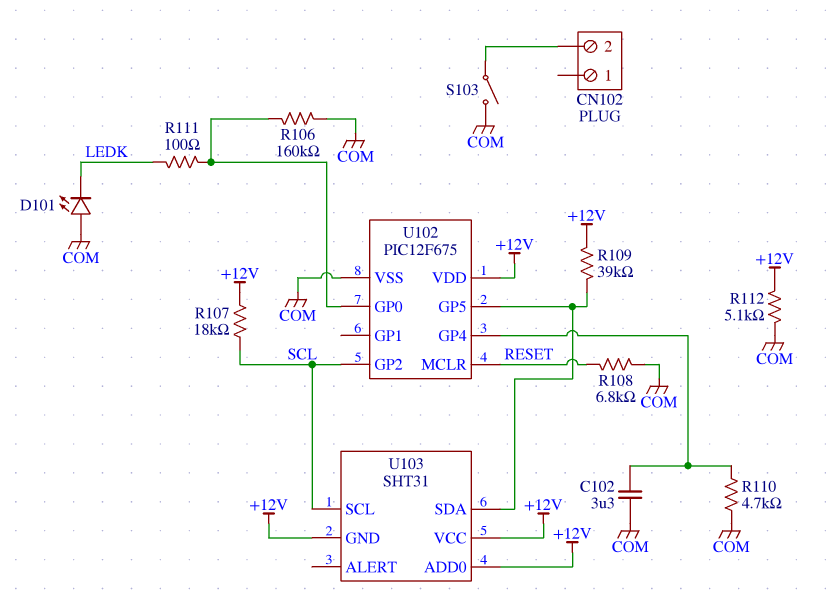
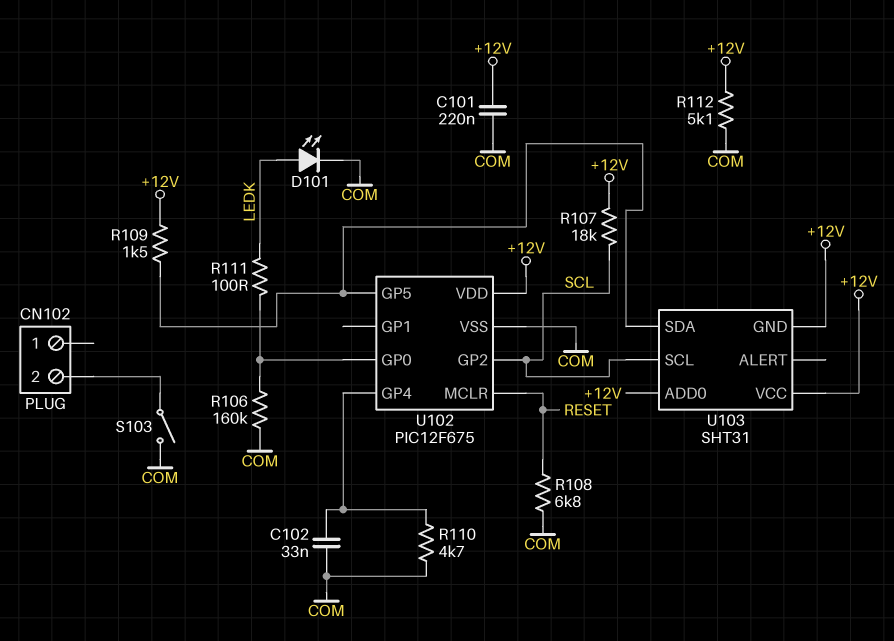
C101: none -> 220nF (+12V, COM)
C102: 3.3uF (COM, U102/GP4) -> 33nF (COM, U102/GP4)
D101: LED (A COM, K LEDK) -> LED (A LEDK, K COM)
R109: 39k (+12V, U102/GP5) -> 1.5k (+12V, U102/GP5)

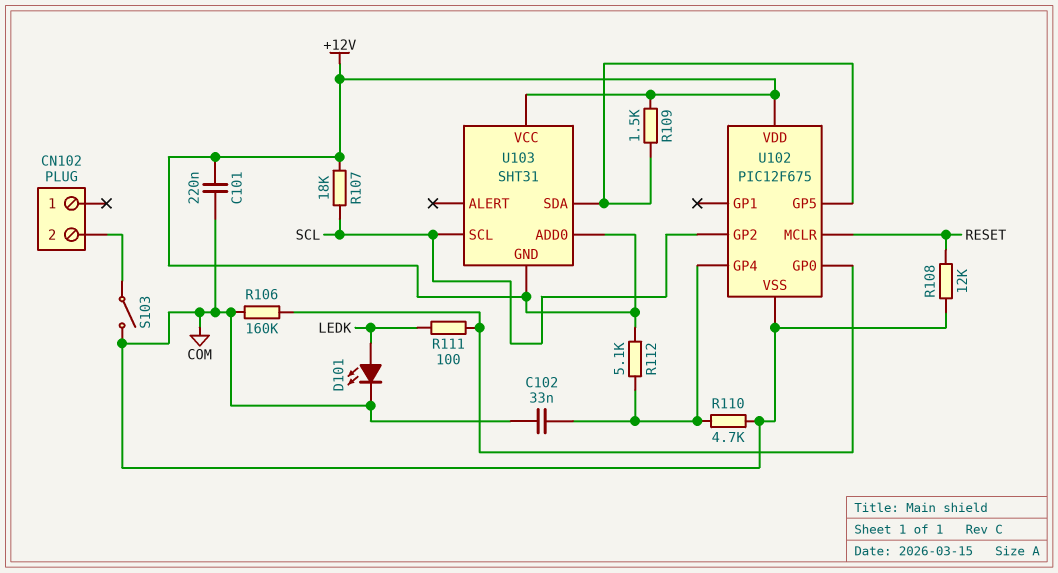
R108: 6.8k (COM, RESET) -> 12k (COM, RESET)
R112: 5.1k (+12V, COM) -> 5.1k (+12V, U102/GP4)

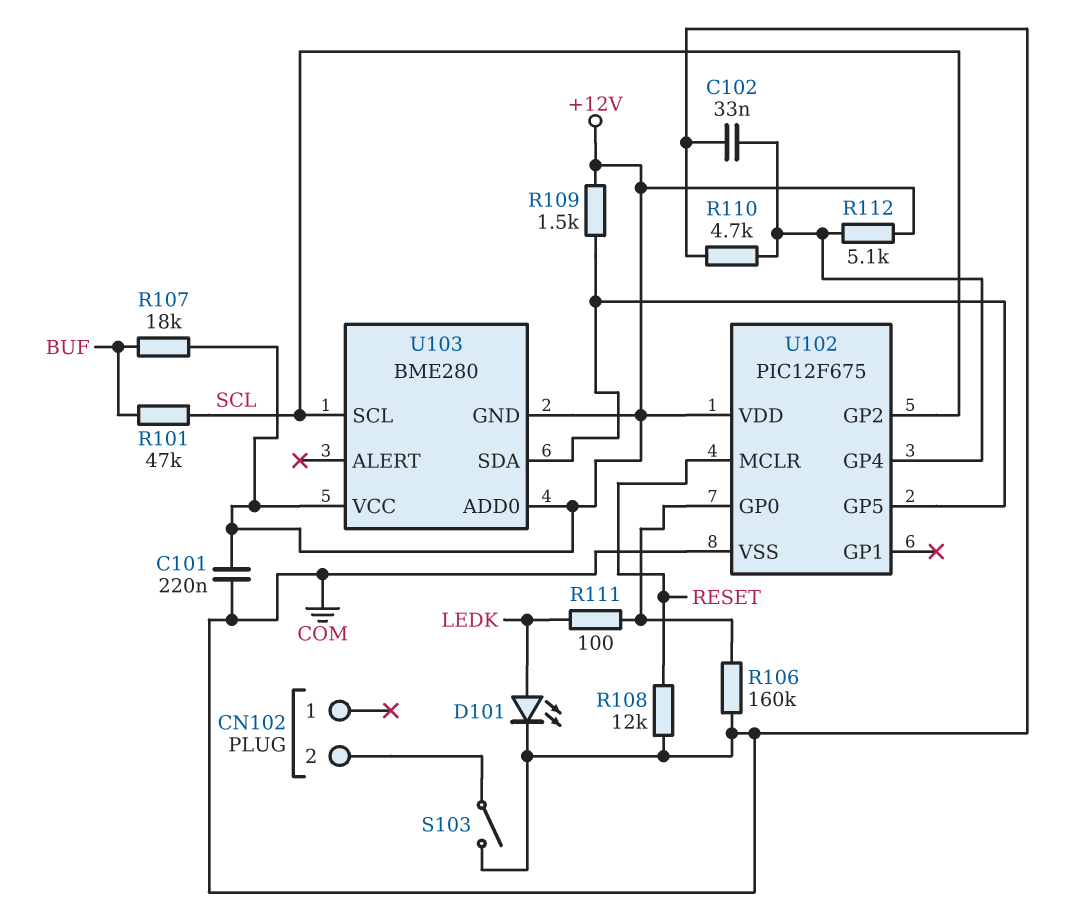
R101: none -> 47k (BUF, SCL)
R107: 18k (+12V, SCL) -> 18k (+12V, BUF)
U103: SHT31 -> BME280

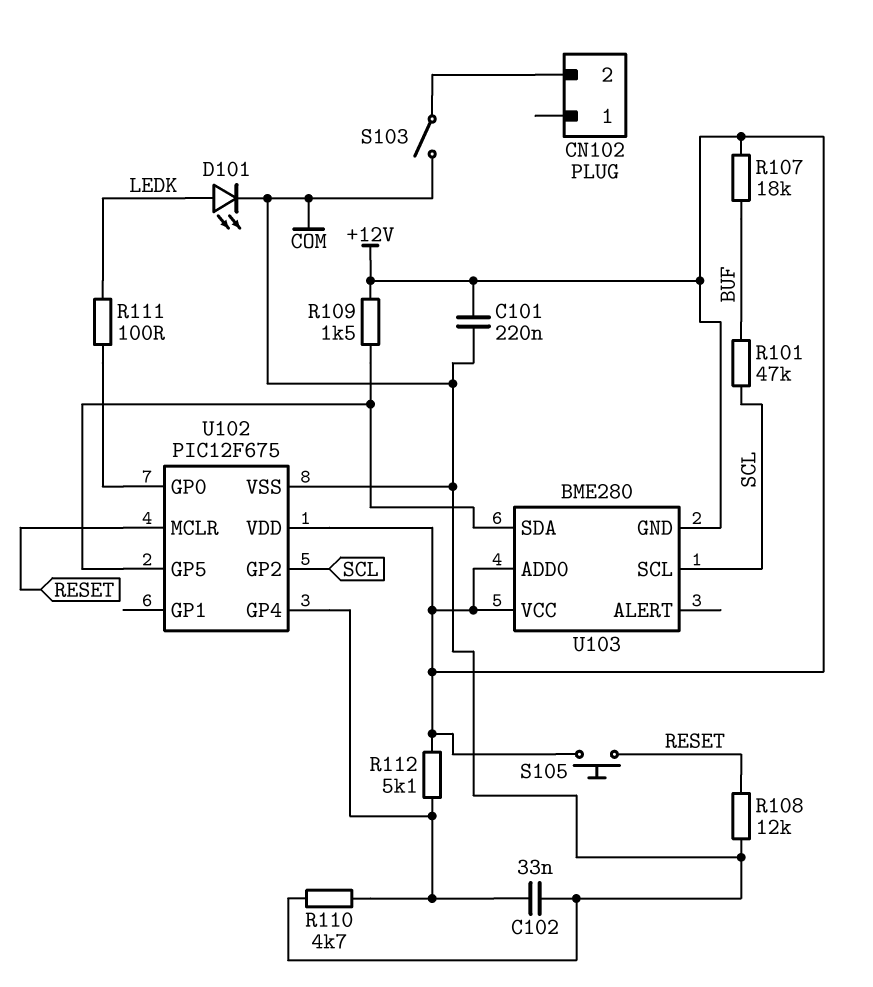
R106: 160k (COM, U102/GP0) -> none
S105: none -> button (+12V, RESET)

